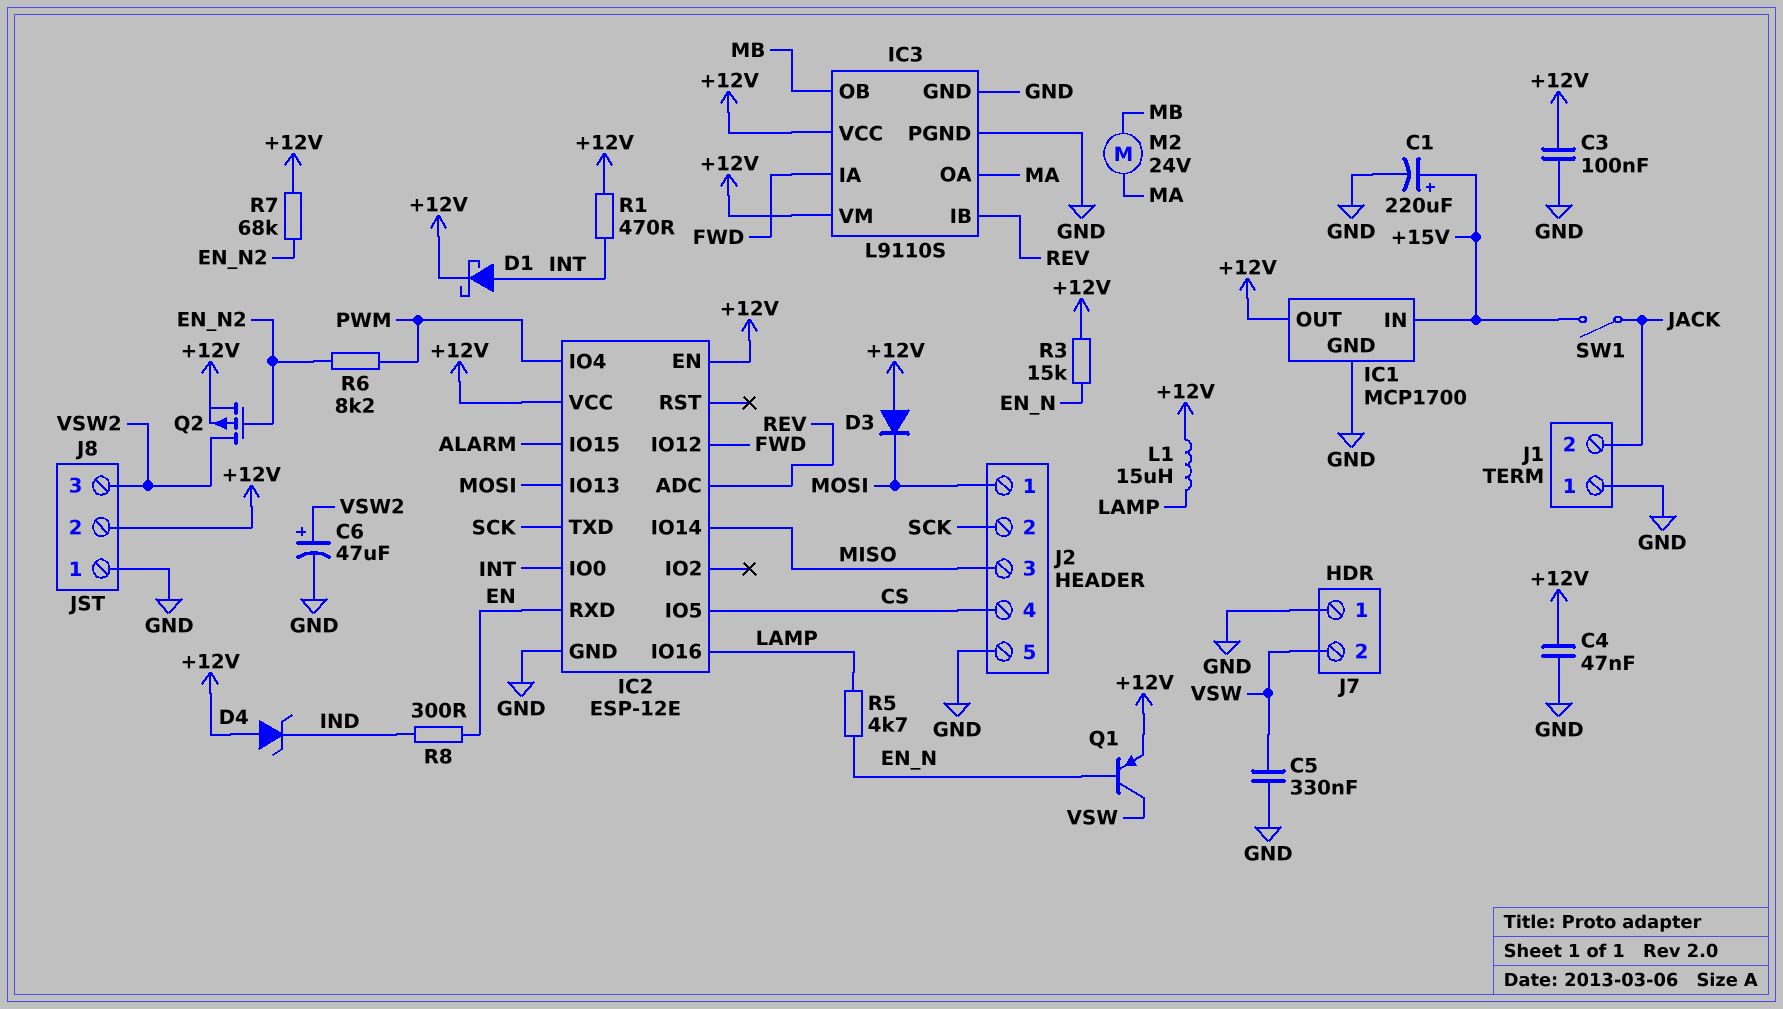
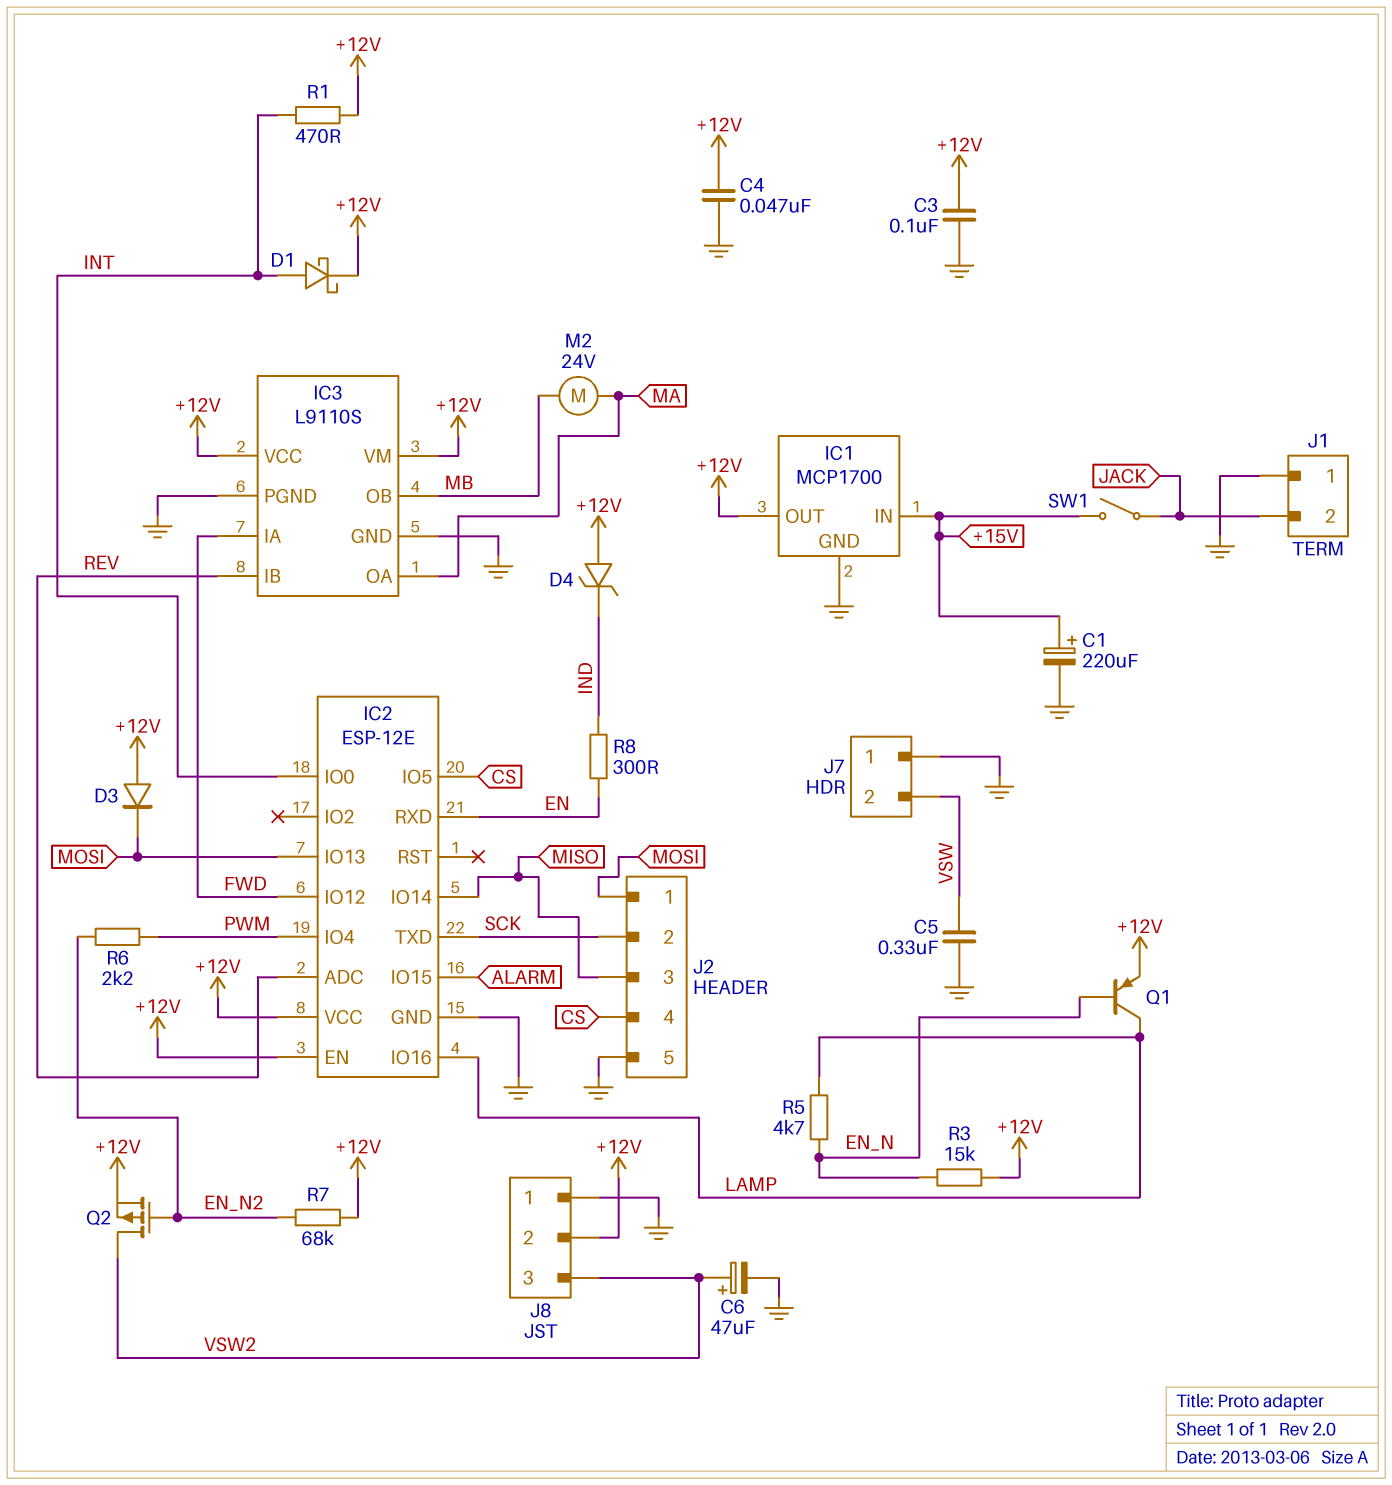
L1: 15uH (+12V, LAMP) -> none
Q1: PNP (B EN_N, C VSW, E +12V) -> PNP (B EN_N, C LAMP, E +12V)
R6: 8.2k (EN_N2, PWM) -> 2.2k (EN_N2, PWM)

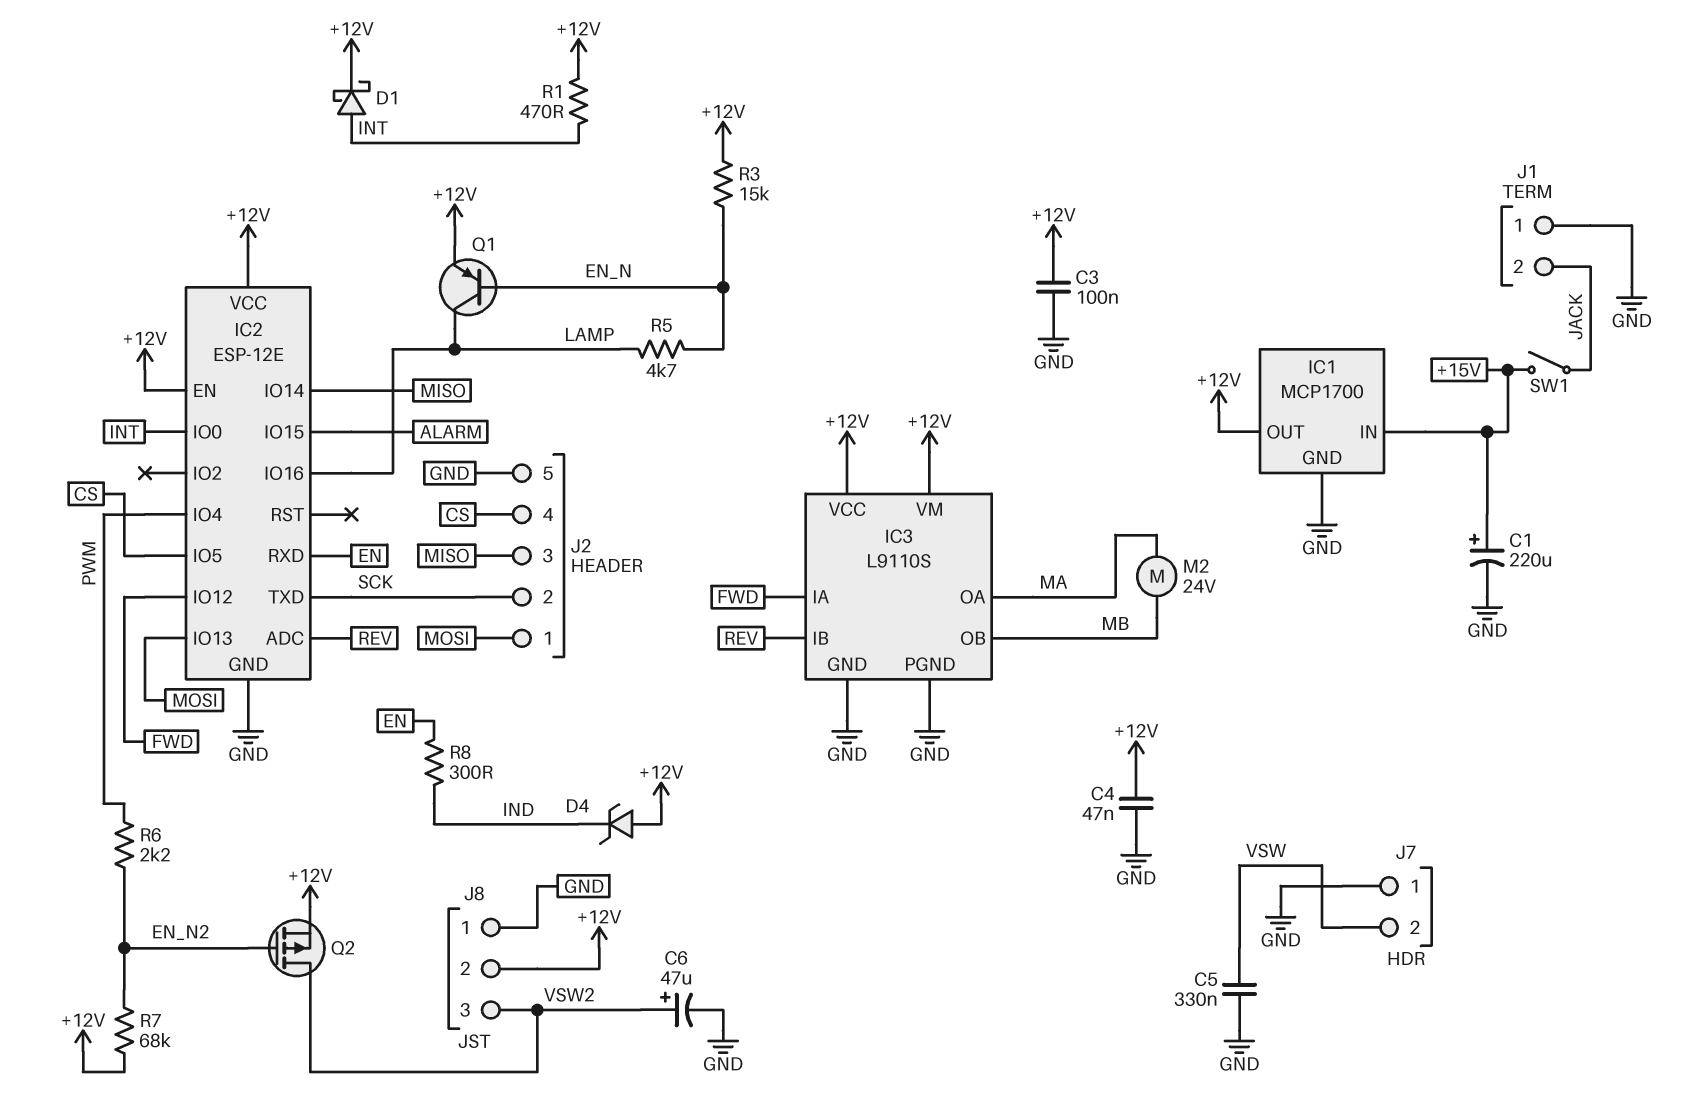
D3: diode (A +12V, K MOSI) -> none

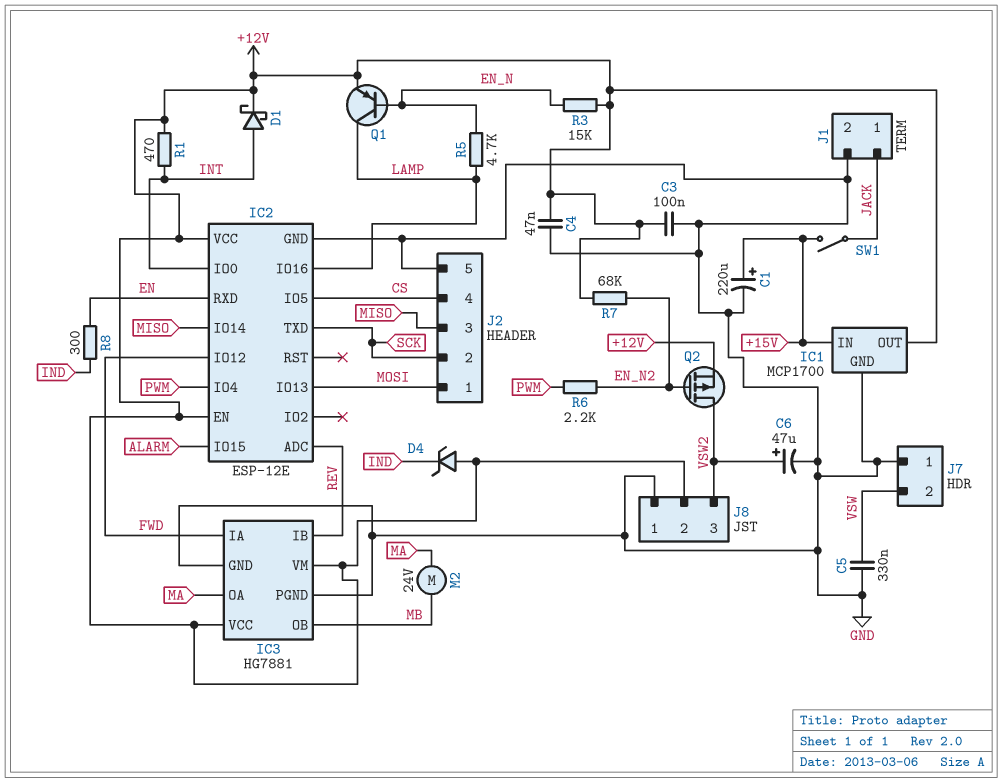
IC3: L9110S -> HG7881
J1 pin 1: GND -> JACK
J1 pin 2: JACK -> GND

